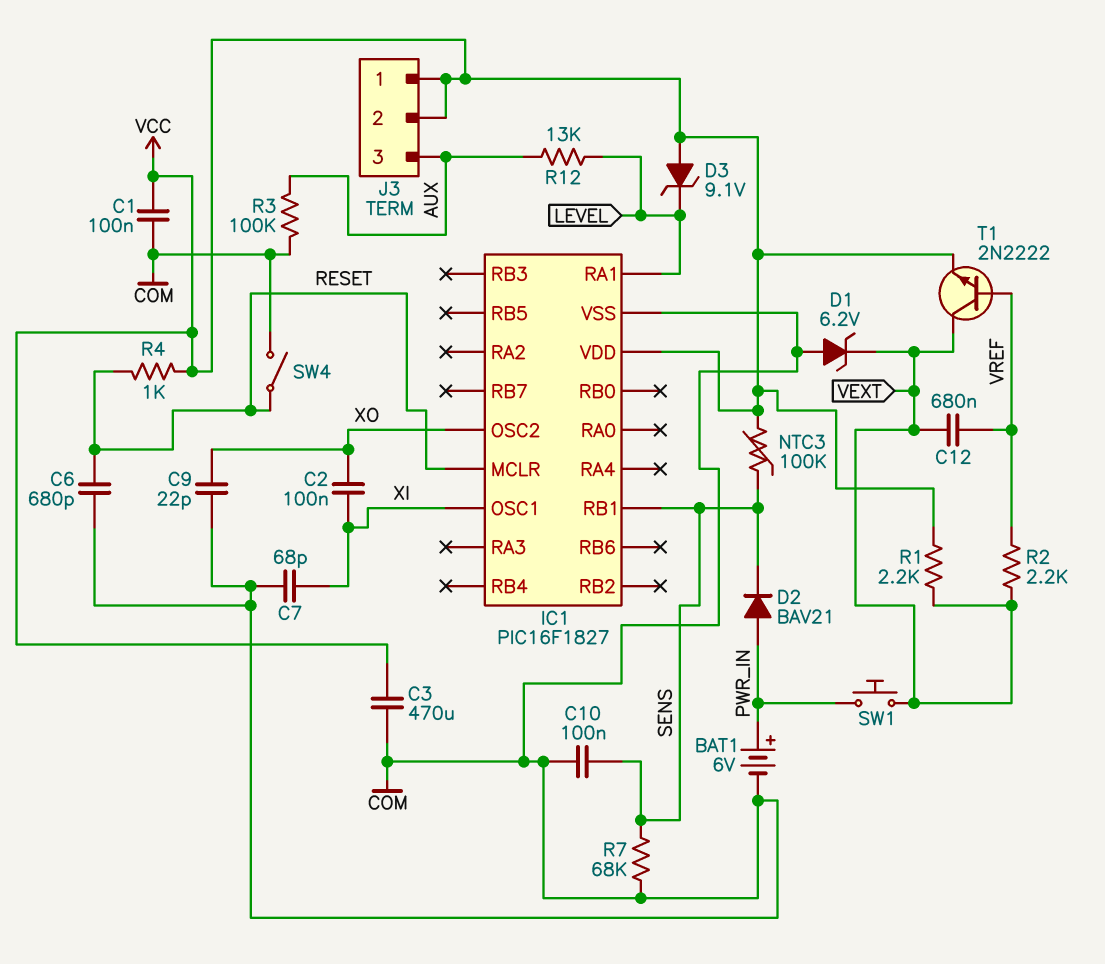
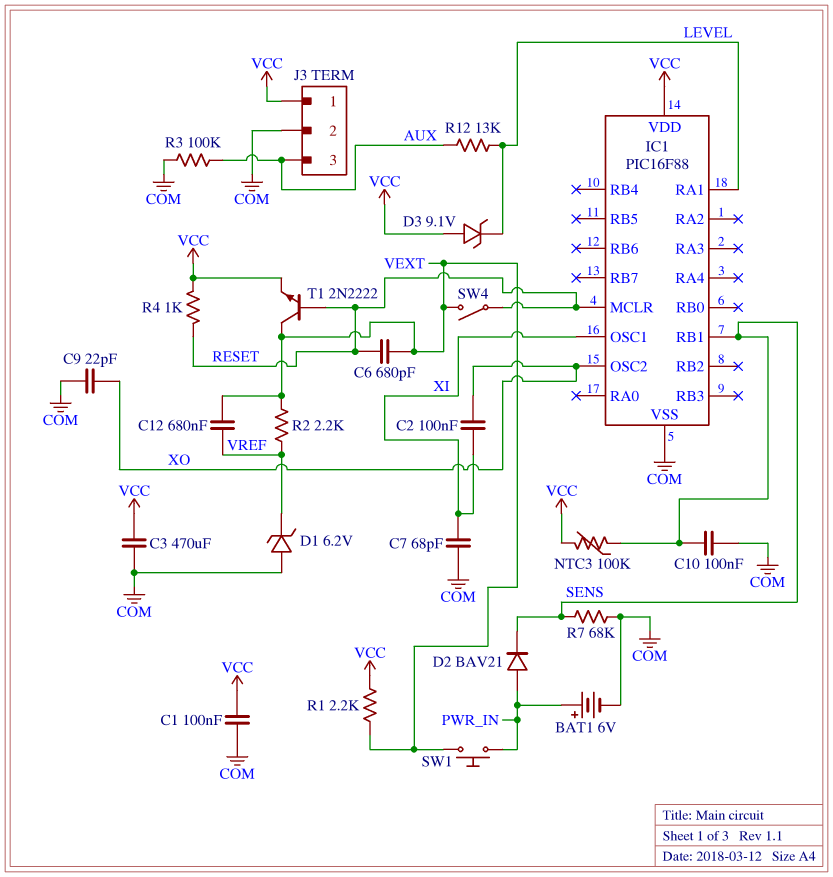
C6: 680pF (COM, RESET) -> 680pF (RESET, VEXT)
D1: zener 6.2V (A COM, K VEXT) -> zener 6.2V (A COM, K VREF)
IC1: PIC16F1827 -> PIC16F88
J3 pin 2: VCC -> COM
SW4: switch (COM, RESET) -> switch (RESET, VEXT)
T1: NPN 2N2222 (B VREF, C VEXT, E VCC) -> NPN 2N2222 (B RESET, C VEXT, E VCC)

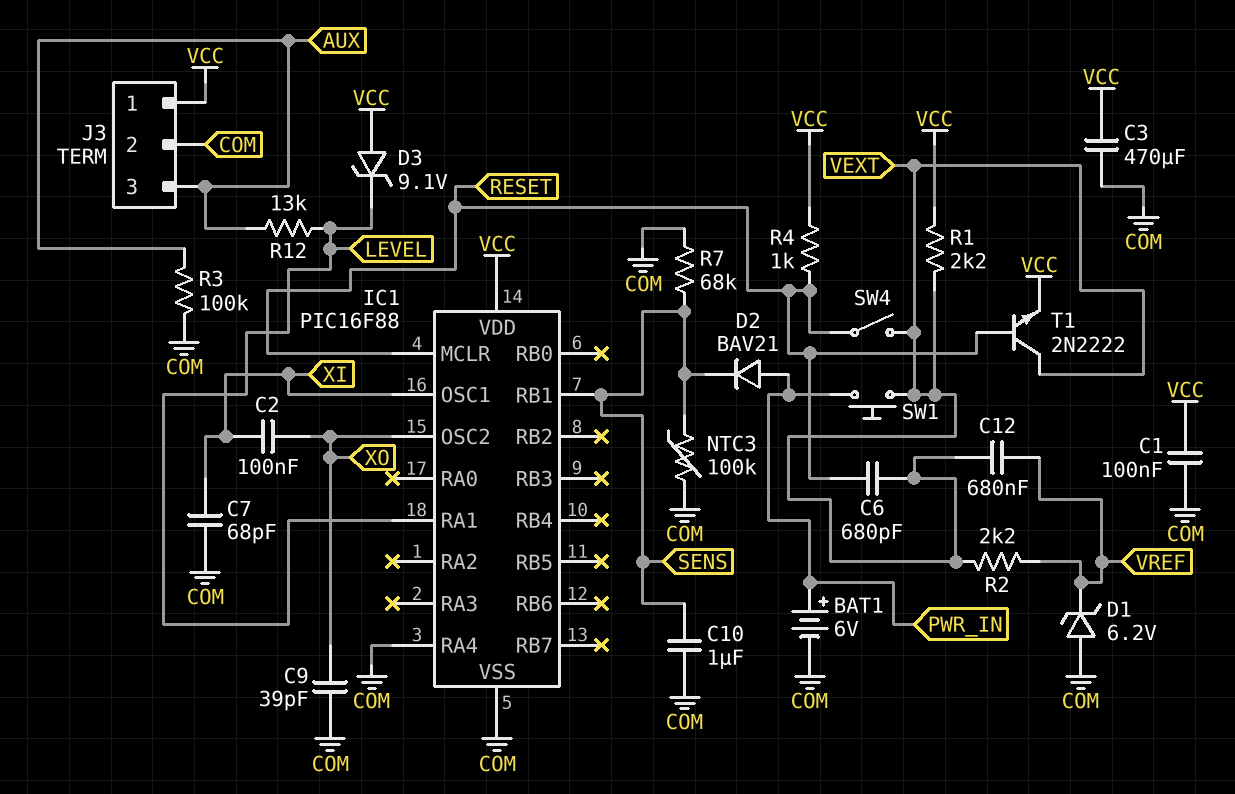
C9: 22pF (COM, XO) -> 39pF (COM, XO)
C10: 100nF (COM, SENS) -> 1uF (COM, SENS)
IC1 pin RA4: none -> COM
NTC3: 100k (SENS, VCC) -> 100k (COM, SENS)

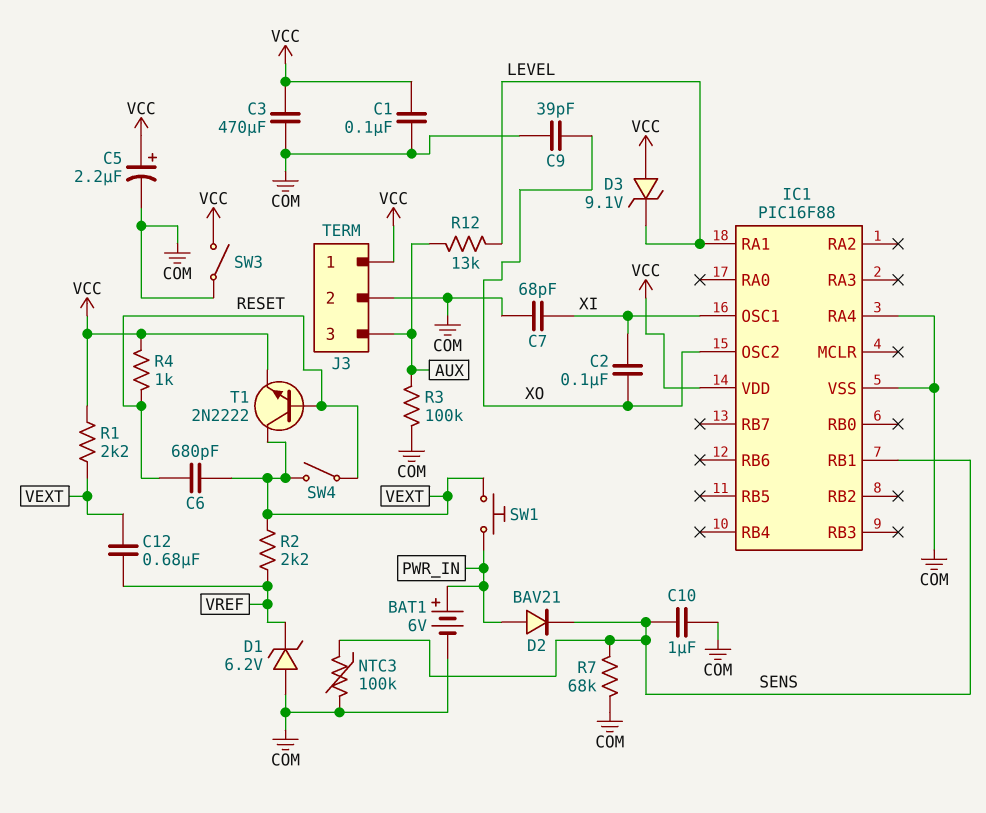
C5: none -> 2.2uF (plus VCC, minus COM)
IC1 pin MCLR: RESET -> none
SW3: none -> switch (COM, VCC)

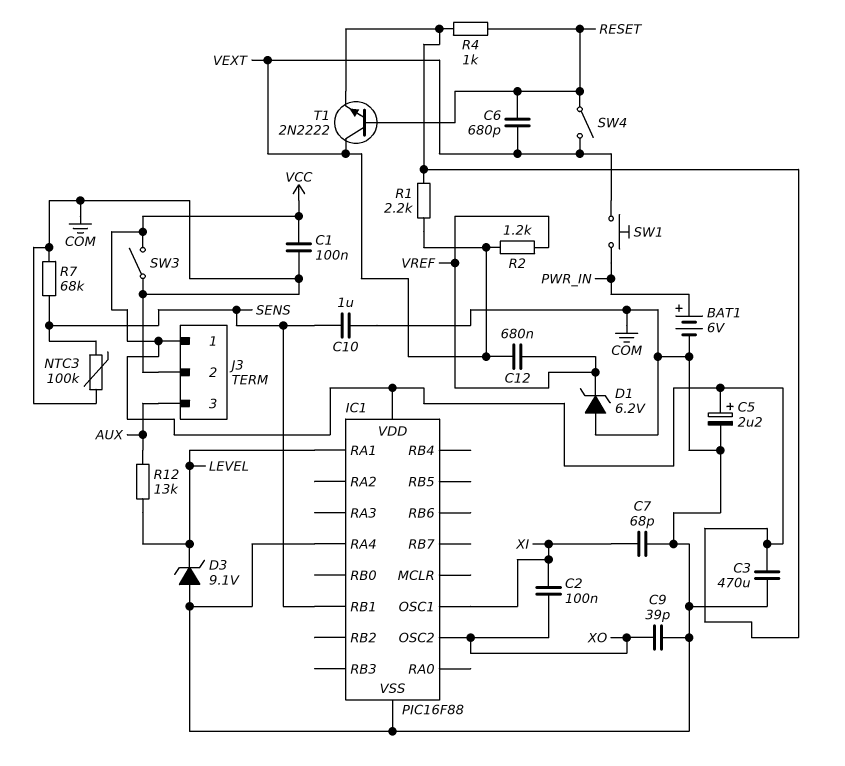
D2: diode BAV21 (A PWR_IN, K SENS) -> none
D3: zener 9.1V (A VCC, K LEVEL) -> zener 9.1V (A COM, K LEVEL)
R2: 2.2k (VEXT, VREF) -> 1.2k (VEXT, VREF)
R3: 100k (AUX, COM) -> none

